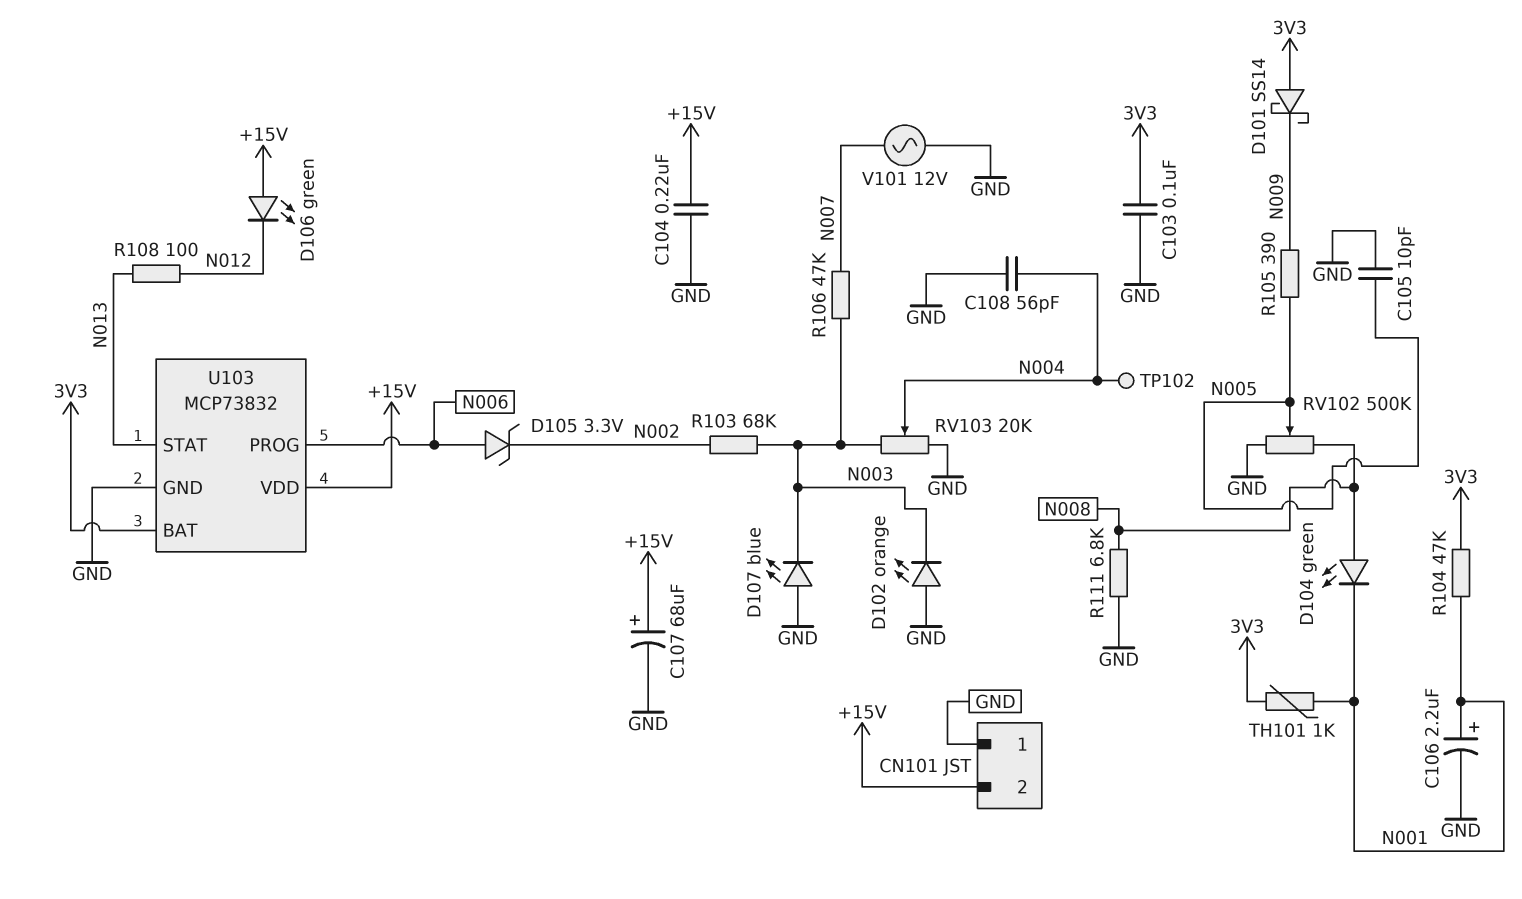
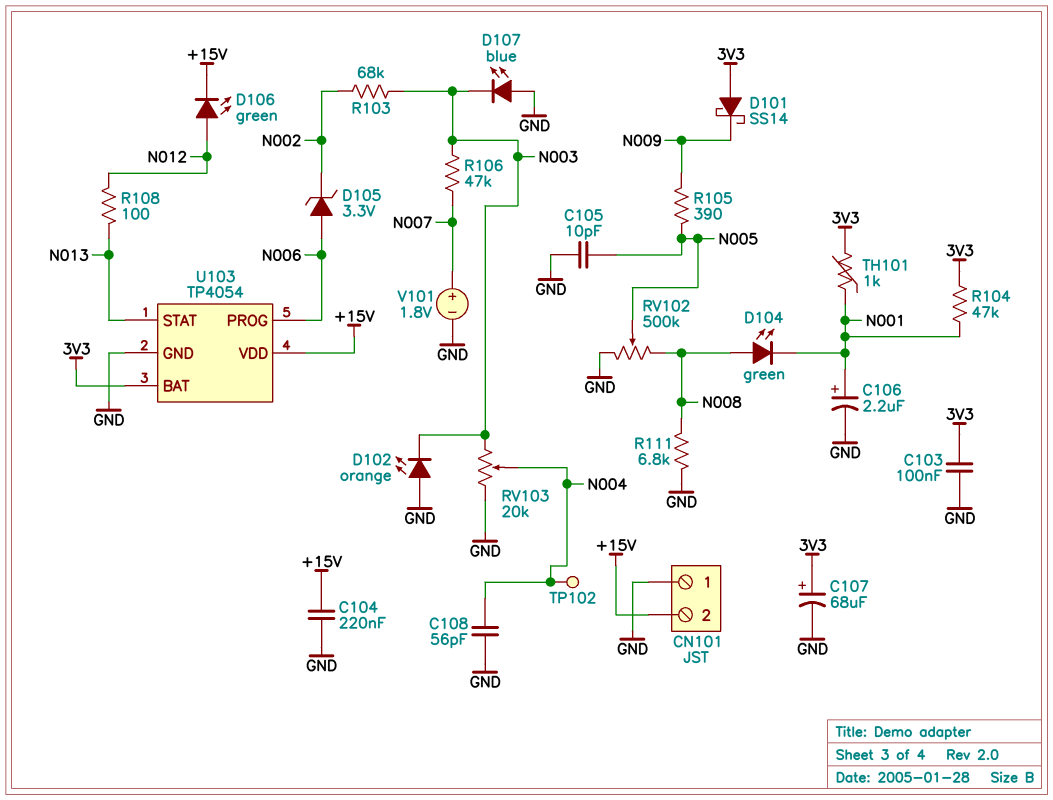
C107: 68uF (plus +15V, minus GND) -> 68uF (plus 3V3, minus GND)
D106: LED green (A +15V, K N012) -> LED green (A N012, K +15V)
U103: MCP73832 -> TP4054
V101: AC 12V (GND, N007) -> 1.8V (plus N007, minus GND)

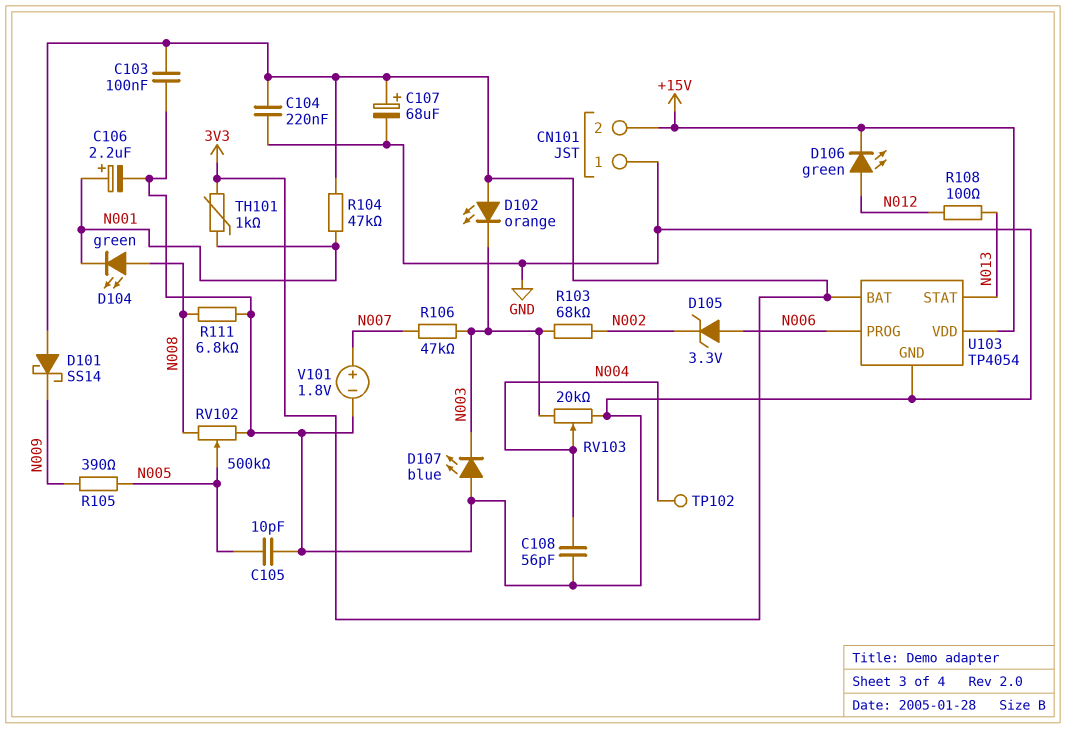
C104: 220nF (+15V, GND) -> 220nF (3V3, GND)
D102: LED orange (A GND, K N003) -> LED orange (A 3V3, K N003)

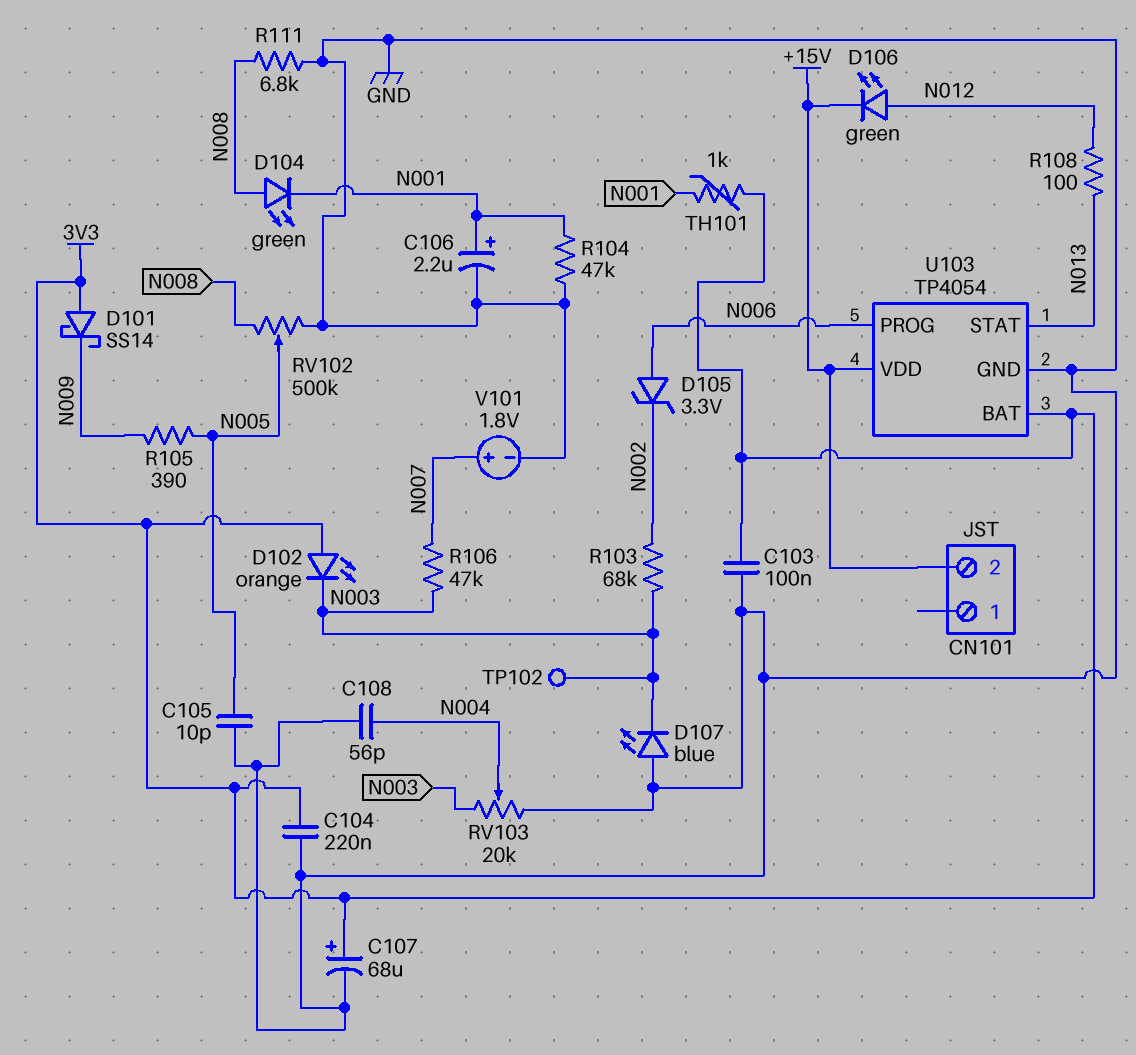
CN101 pin 1: GND -> none
R104: 47k (3V3, N001) -> 47k (GND, N001)
TP102: test point (N004) -> test point (N003)

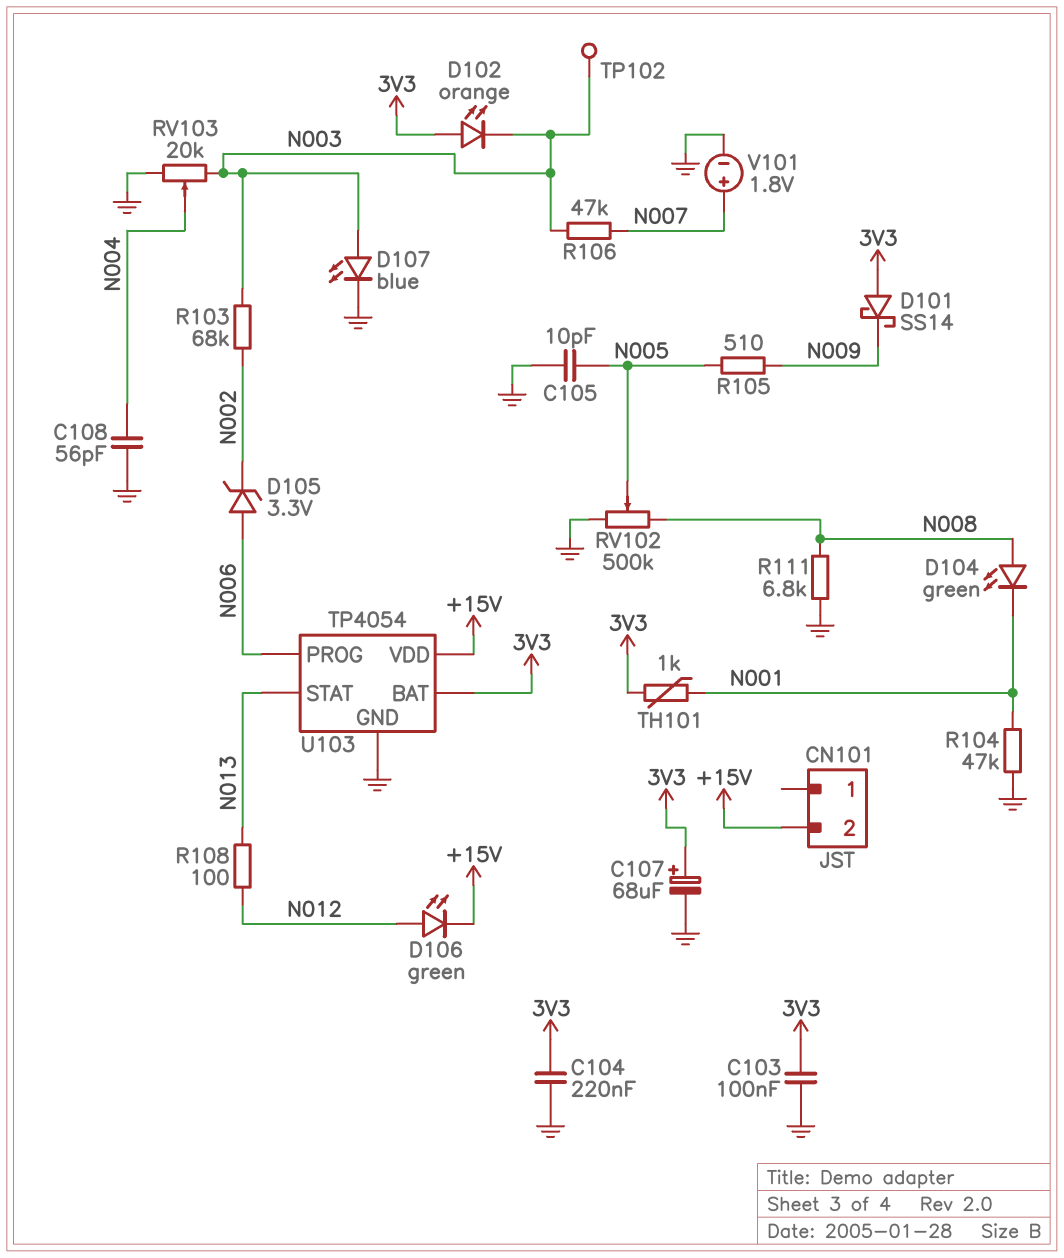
C106: 2.2uF (plus N001, minus GND) -> none
D107: LED blue (A GND, K N003) -> LED blue (A N003, K GND)
R105: 390 (N005, N009) -> 510 (N005, N009)

